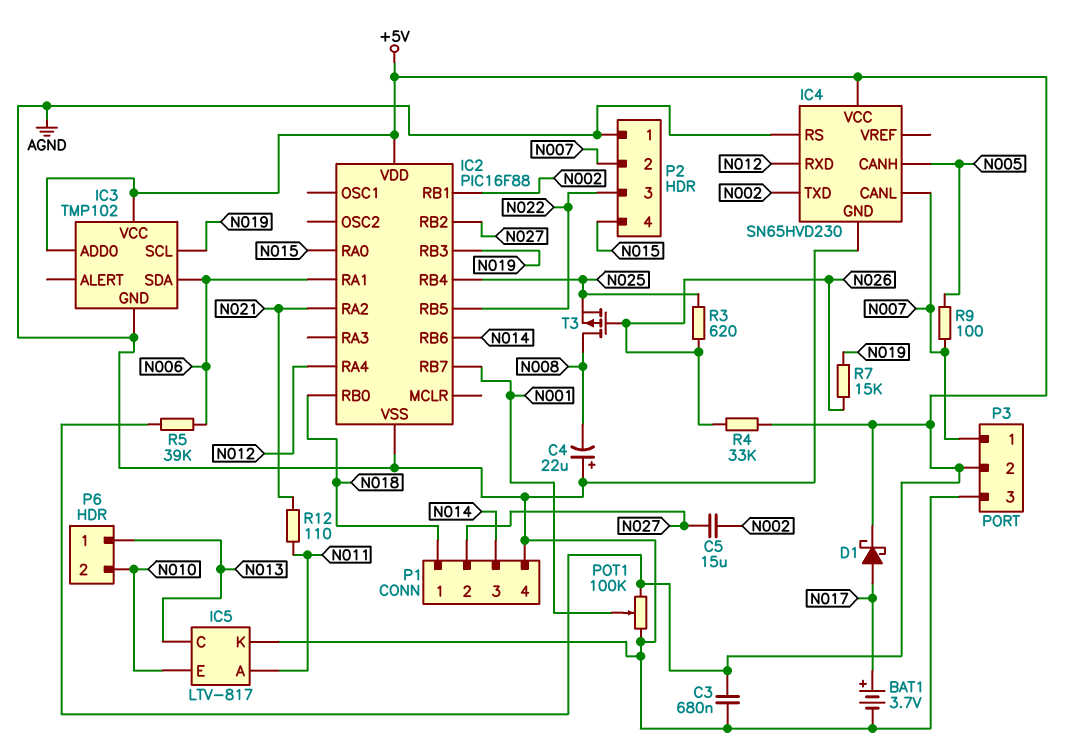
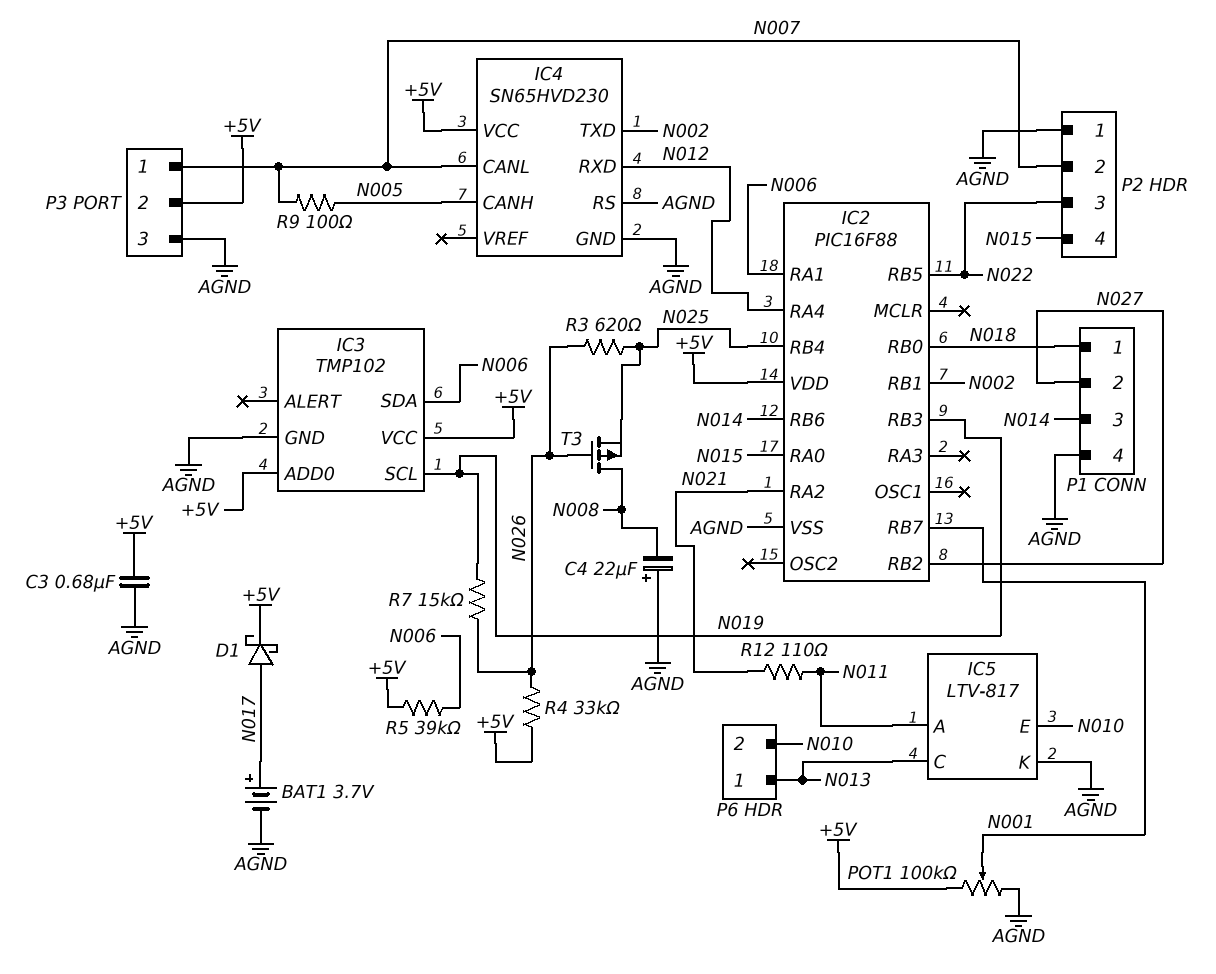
C5: 15uF (N002, N027) -> none

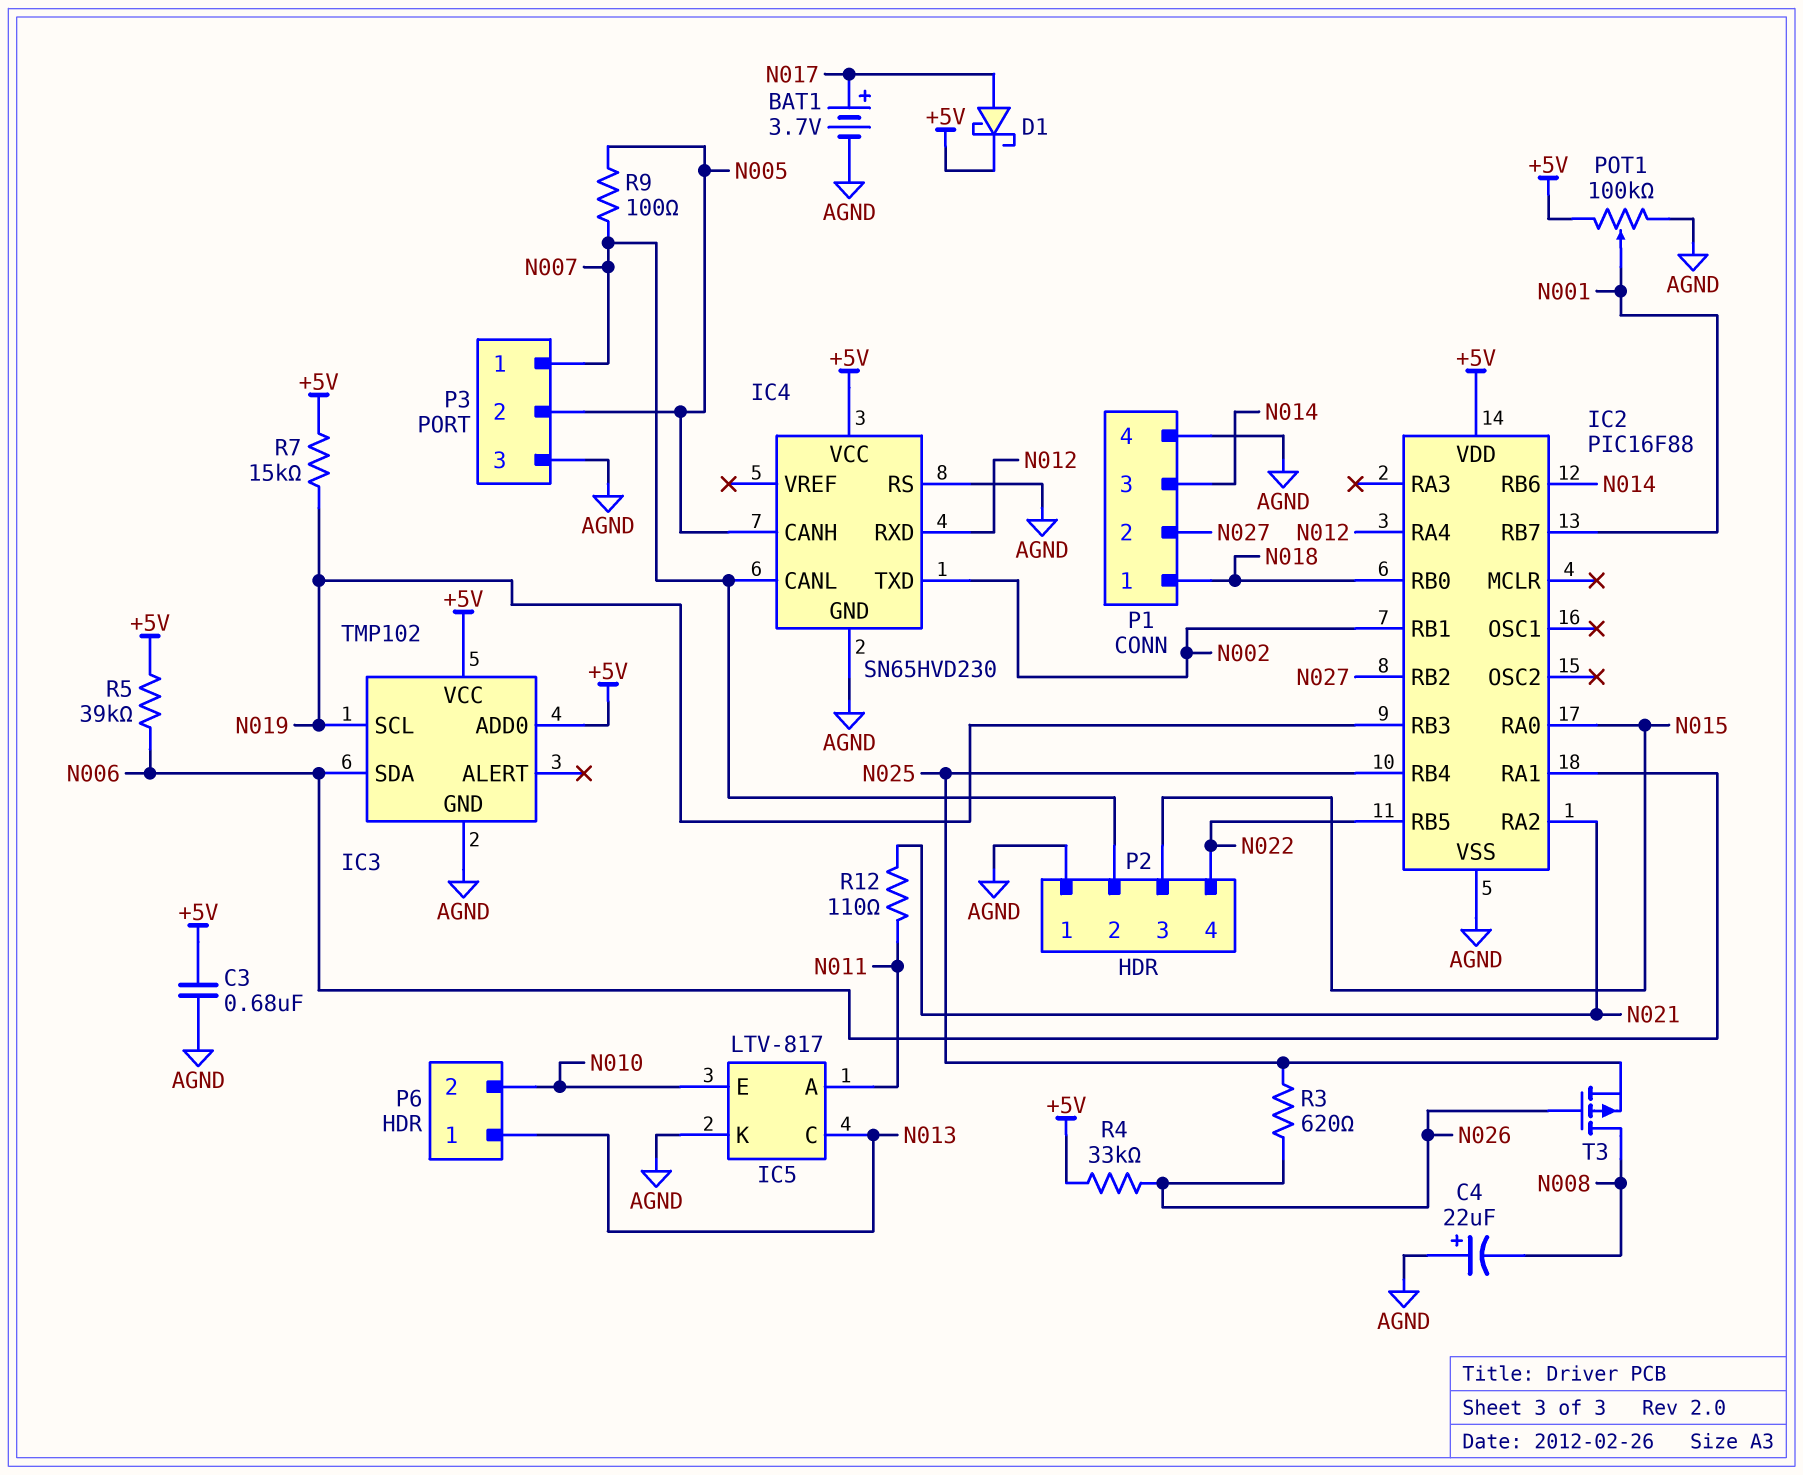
P2 pin 3: N022 -> N015
P2 pin 4: N015 -> N022
P3 pin 2: +5V -> N005
R7: 15k (N019, N026) -> 15k (+5V, N019)

